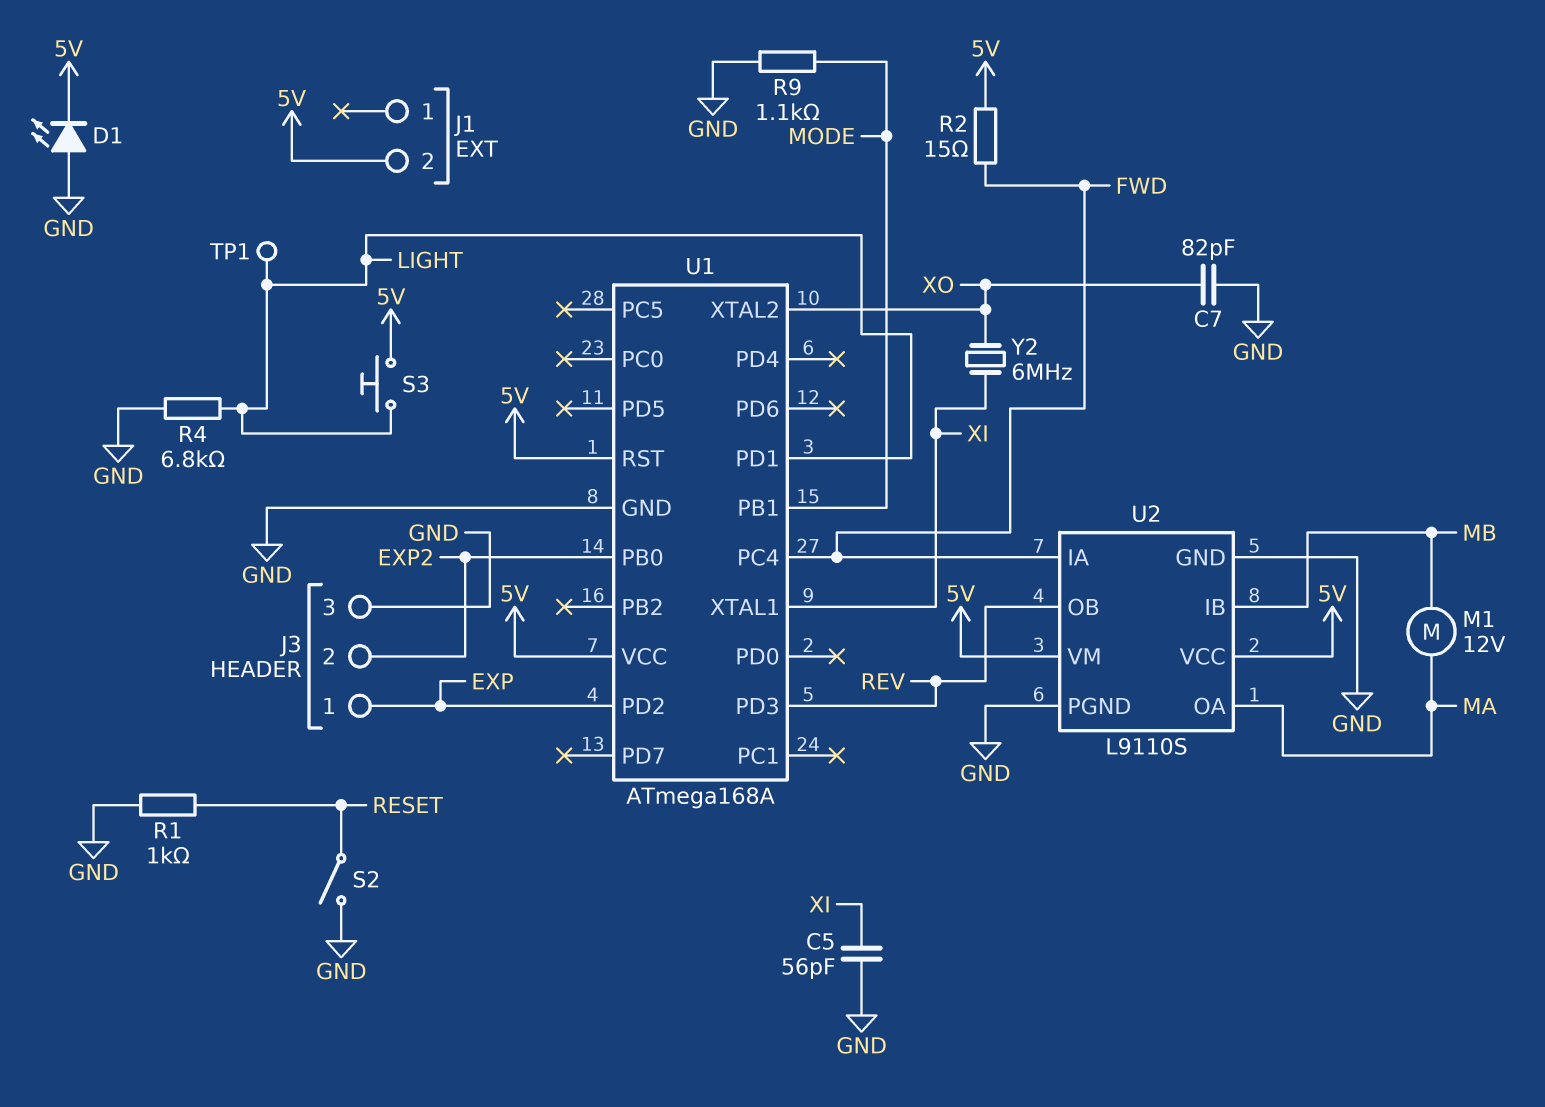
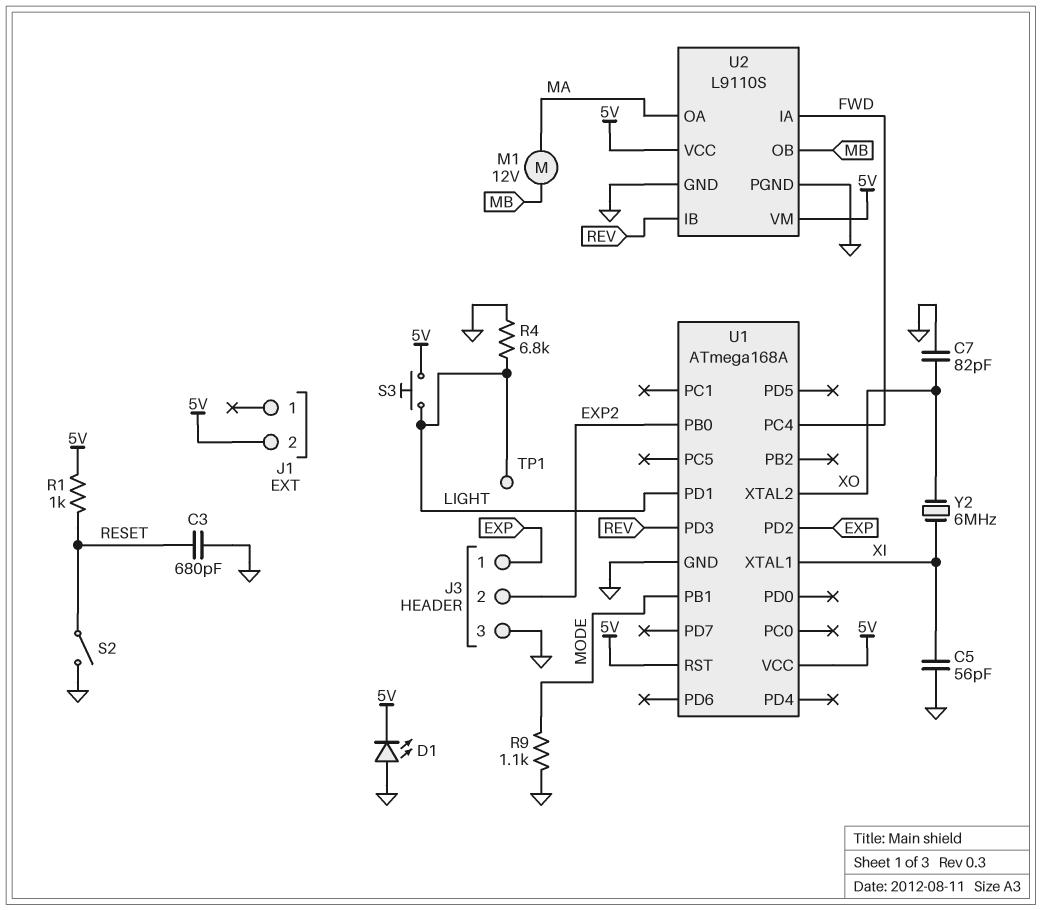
C3: none -> 680pF (GND, RESET)
R1: 1k (GND, RESET) -> 1k (5V, RESET)
R2: 15 (5V, FWD) -> none
U2 pin IB: MB -> REV
U2 pin OB: REV -> MB

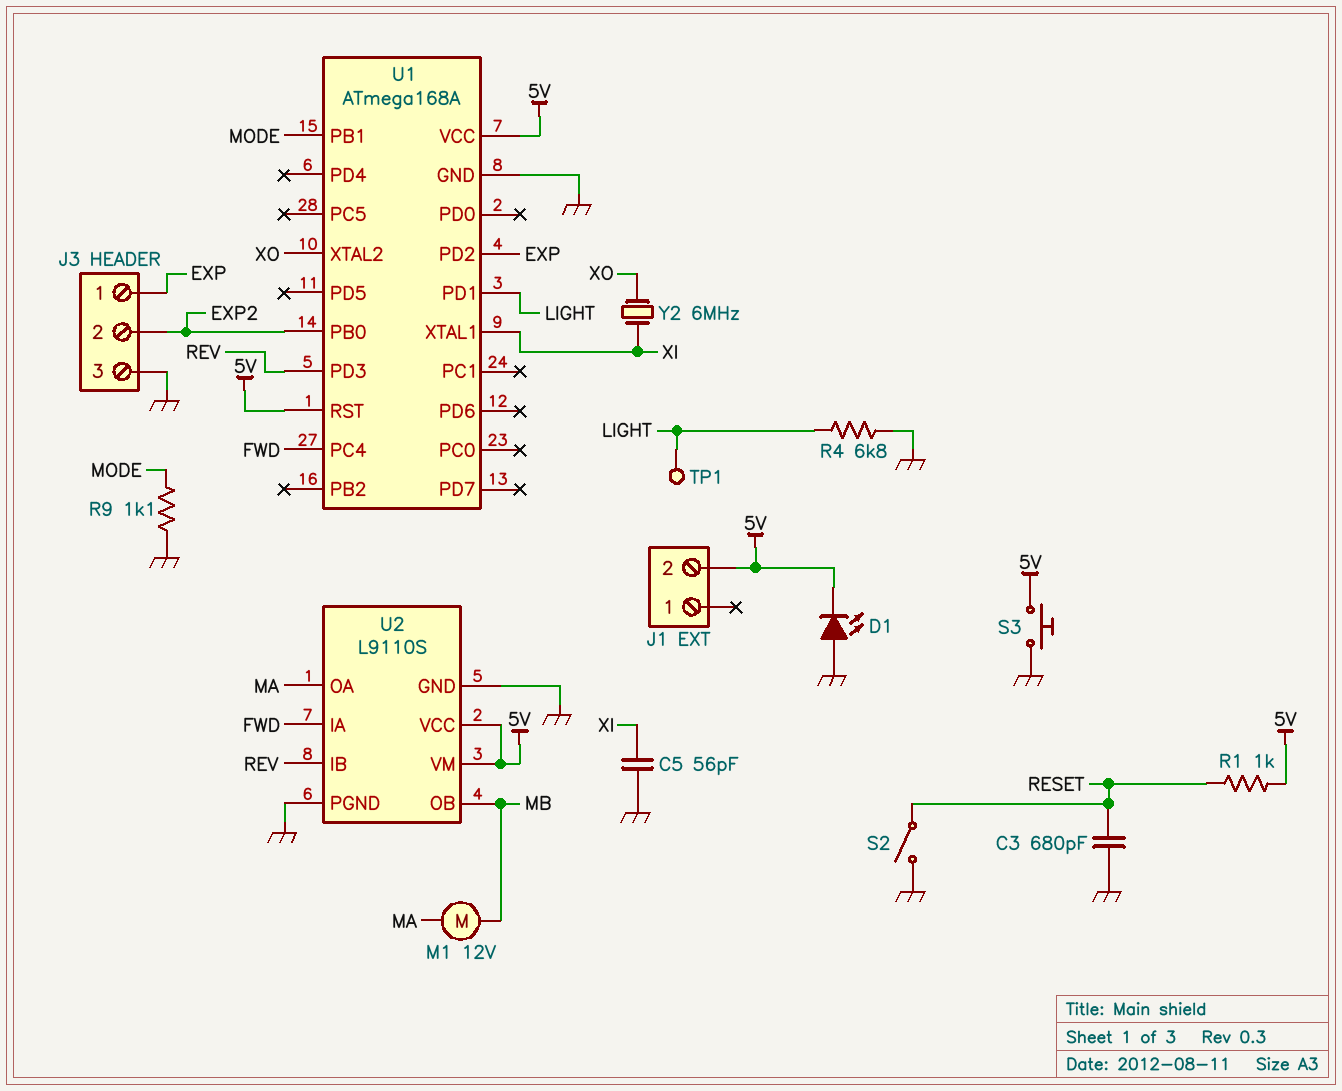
C7: 82pF (GND, XO) -> none
S3: button (5V, LIGHT) -> button (5V, GND)

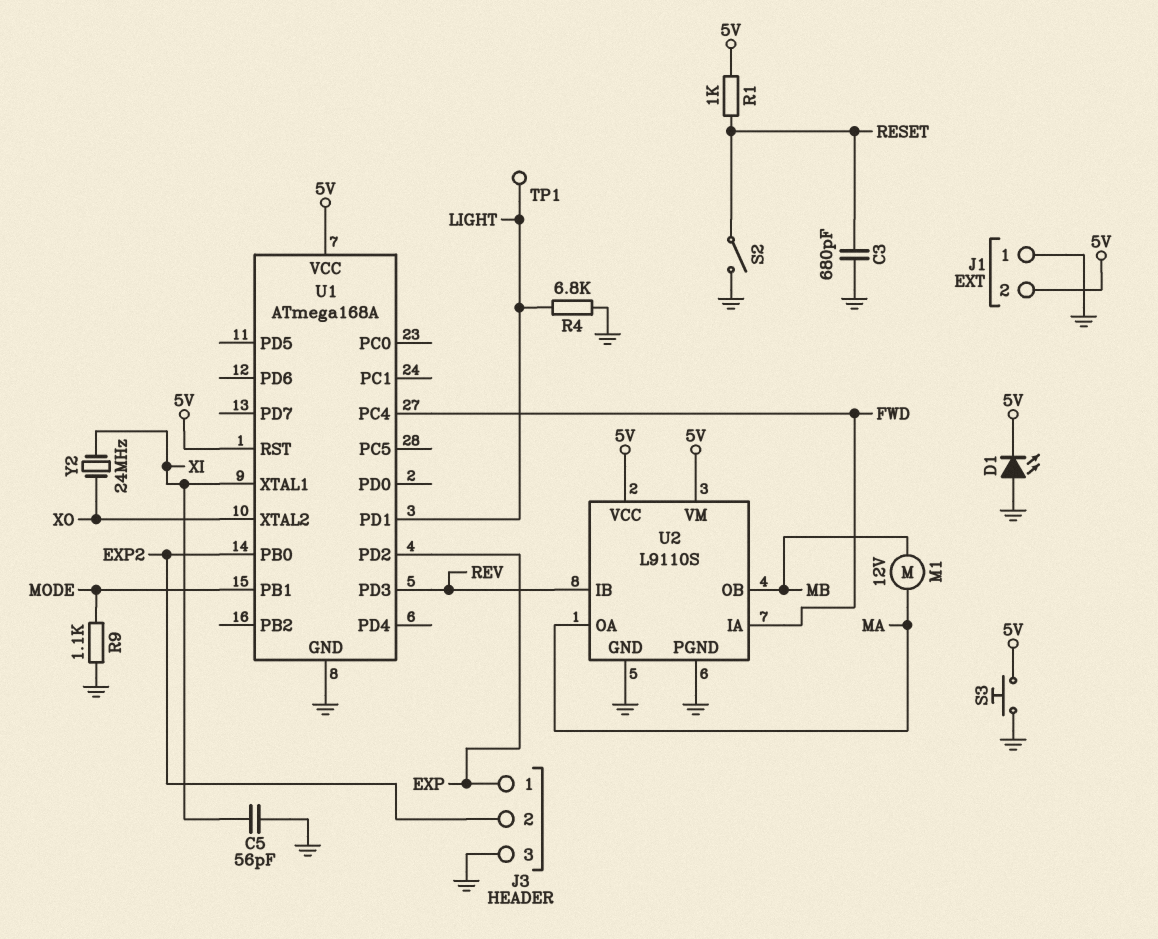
J1 pin 1: none -> GND
Y2: 6MHz (XI, XO) -> 24MHz (XI, XO)

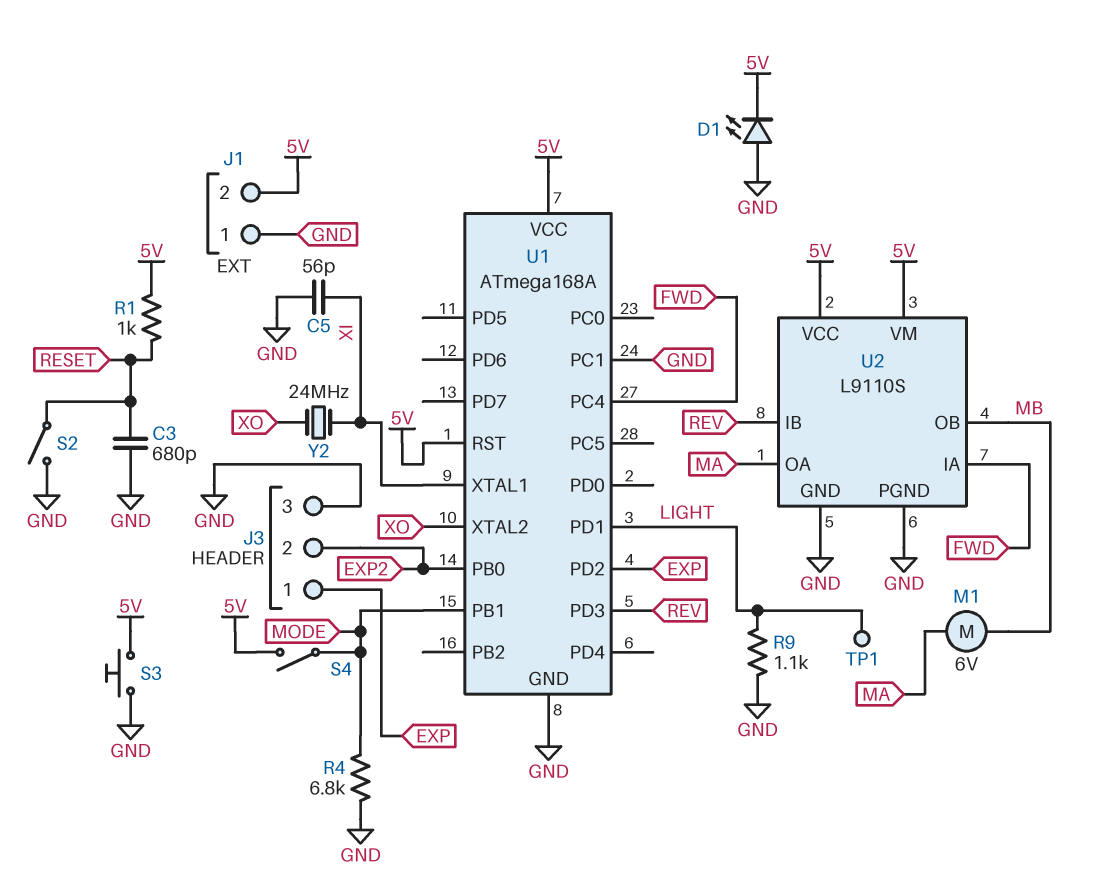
M1: motor 12V (MA, MB) -> motor 6V (MA, MB)
R4: 6.8k (GND, LIGHT) -> 6.8k (GND, MODE)
R9: 1.1k (GND, MODE) -> 1.1k (GND, LIGHT)
S4: none -> switch (5V, MODE)
U1 pin PC1: none -> GND

